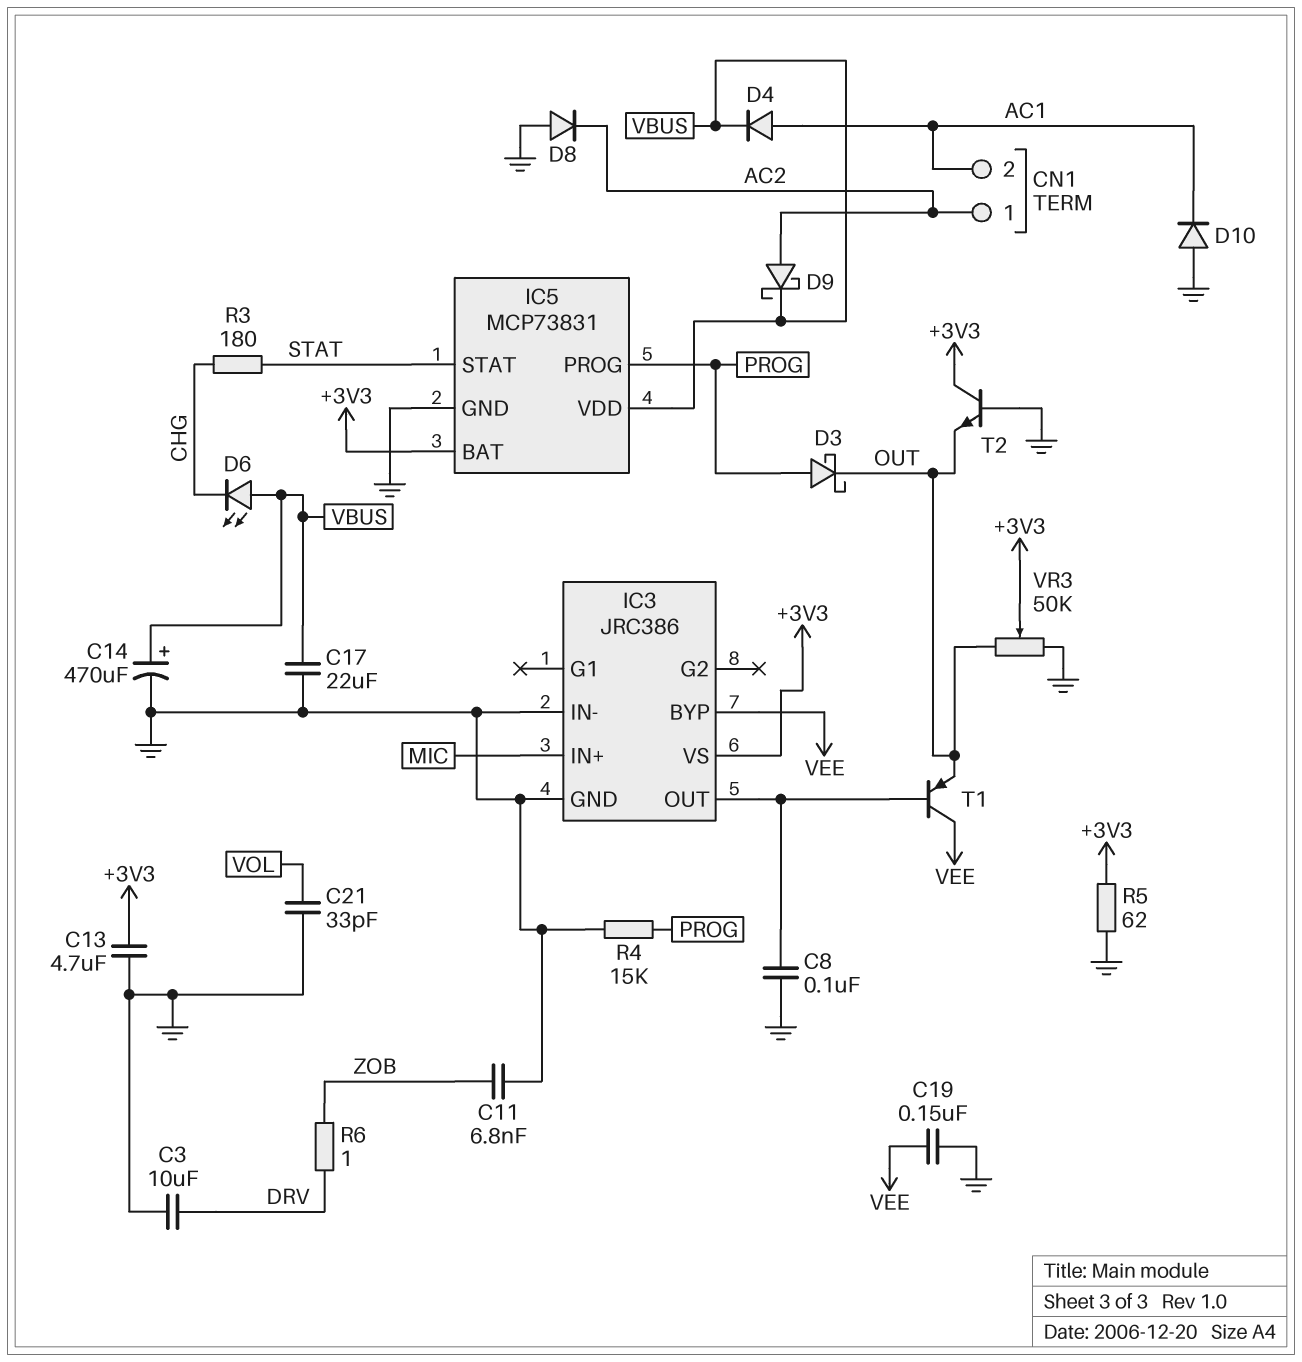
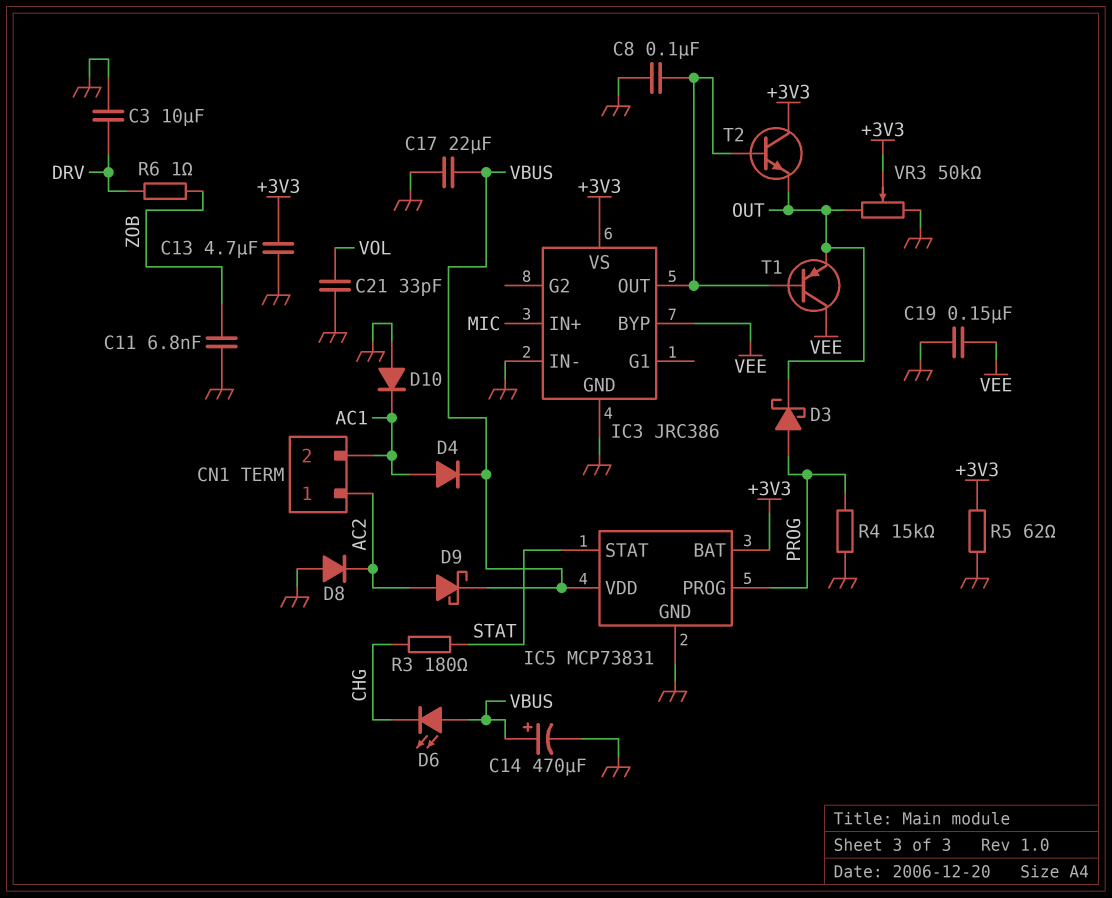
T2: NPN (B GND, C +3V3, E OUT) -> NPN (B IC3/OUT, C +3V3, E OUT)

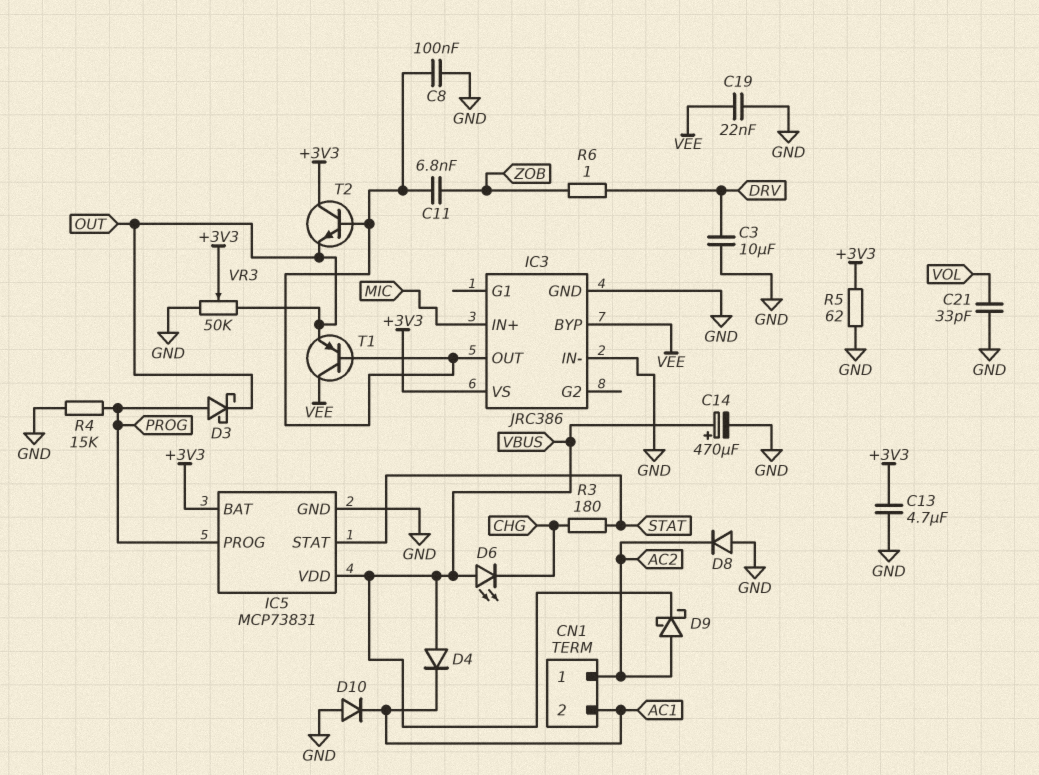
C11: 6.8nF (GND, ZOB) -> 6.8nF (IC3/OUT, ZOB)
C17: 22uF (GND, VBUS) -> none
C19: 150nF (GND, VEE) -> 22nF (GND, VEE)
D4: diode (A AC1, K VBUS) -> diode (A VBUS, K AC1)

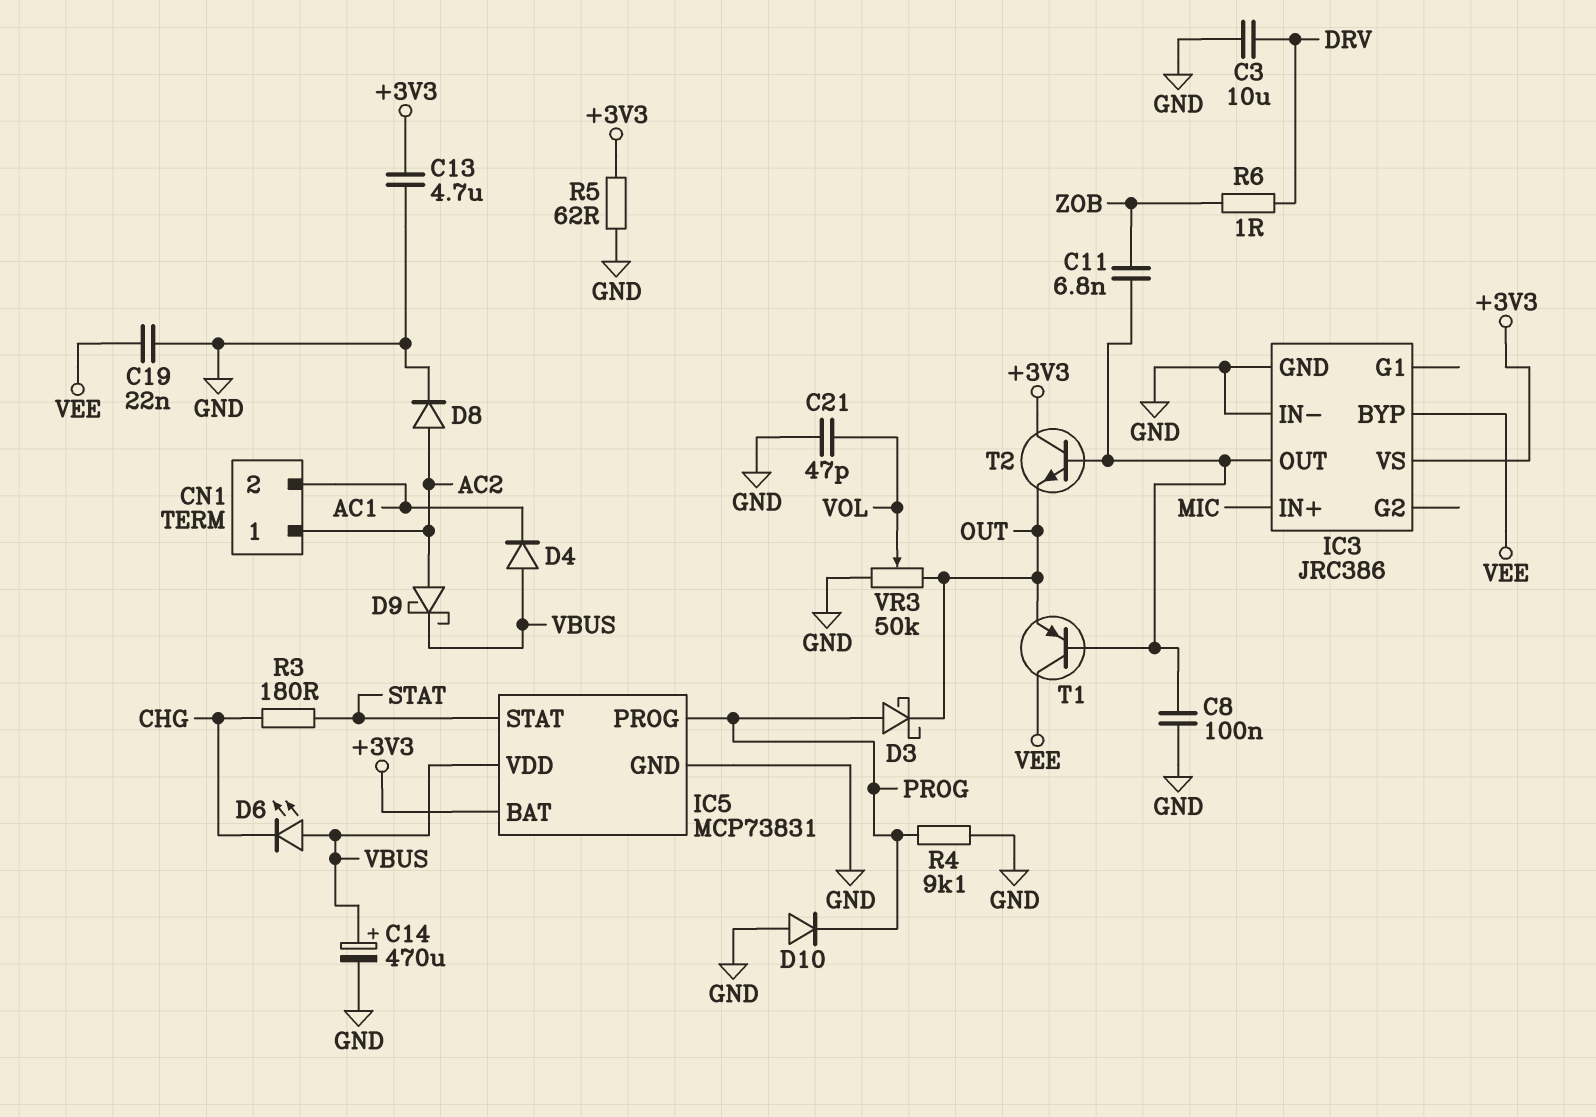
C21: 33pF (GND, VOL) -> 47pF (GND, VOL)
D8: diode (A GND, K AC2) -> diode (A AC2, K GND)
D10: diode (A GND, K AC1) -> diode (A GND, K PROG)
R4: 15k (GND, PROG) -> 9.1k (GND, PROG)
VR3: 50k (GND, OUT, wiper +3V3) -> 50k (GND, OUT, wiper VOL)

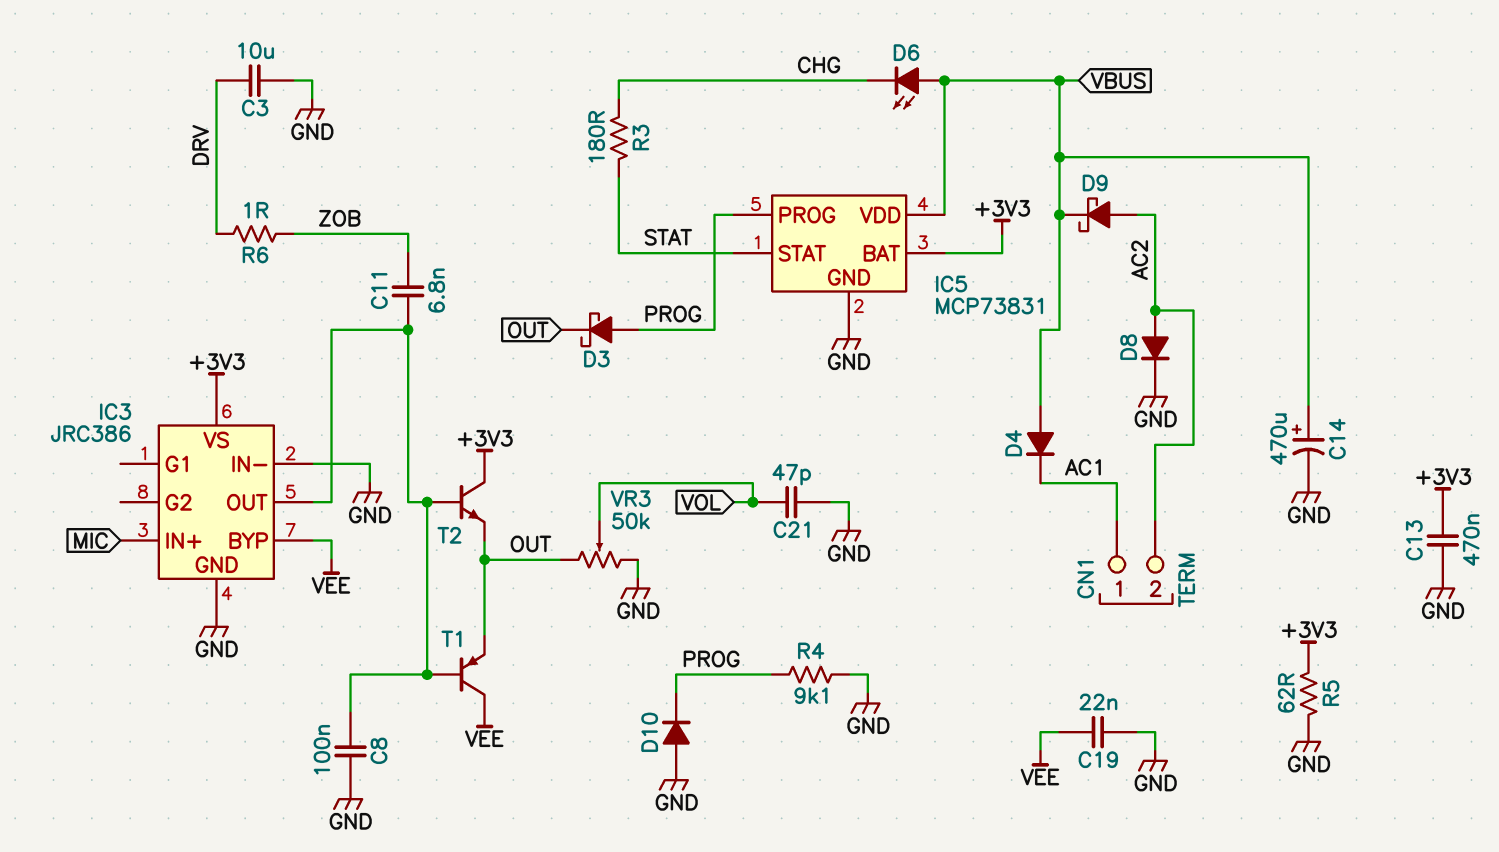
C13: 4.7uF (+3V3, GND) -> 470nF (+3V3, GND)
CN1 pin 1: AC2 -> AC1
CN1 pin 2: AC1 -> AC2

